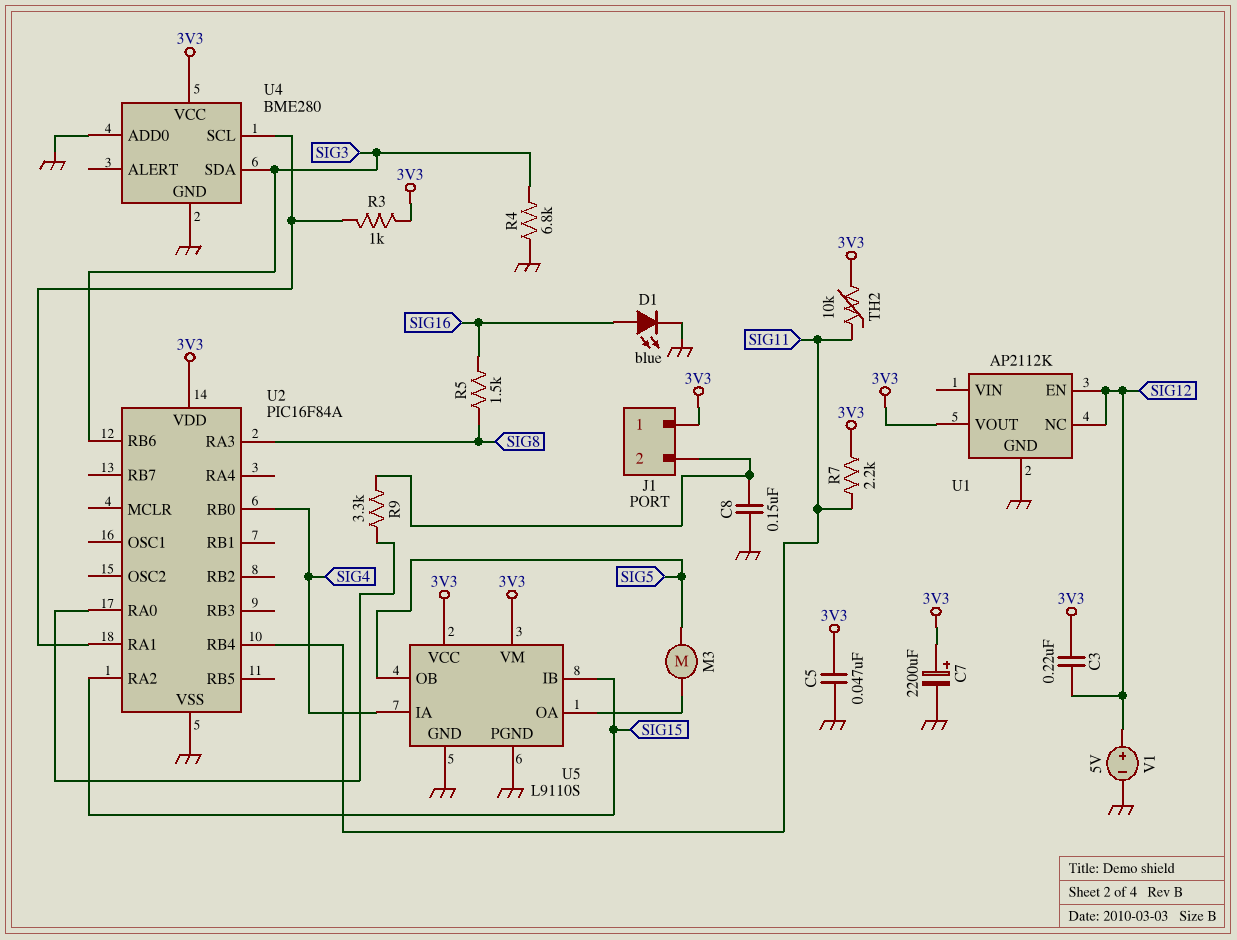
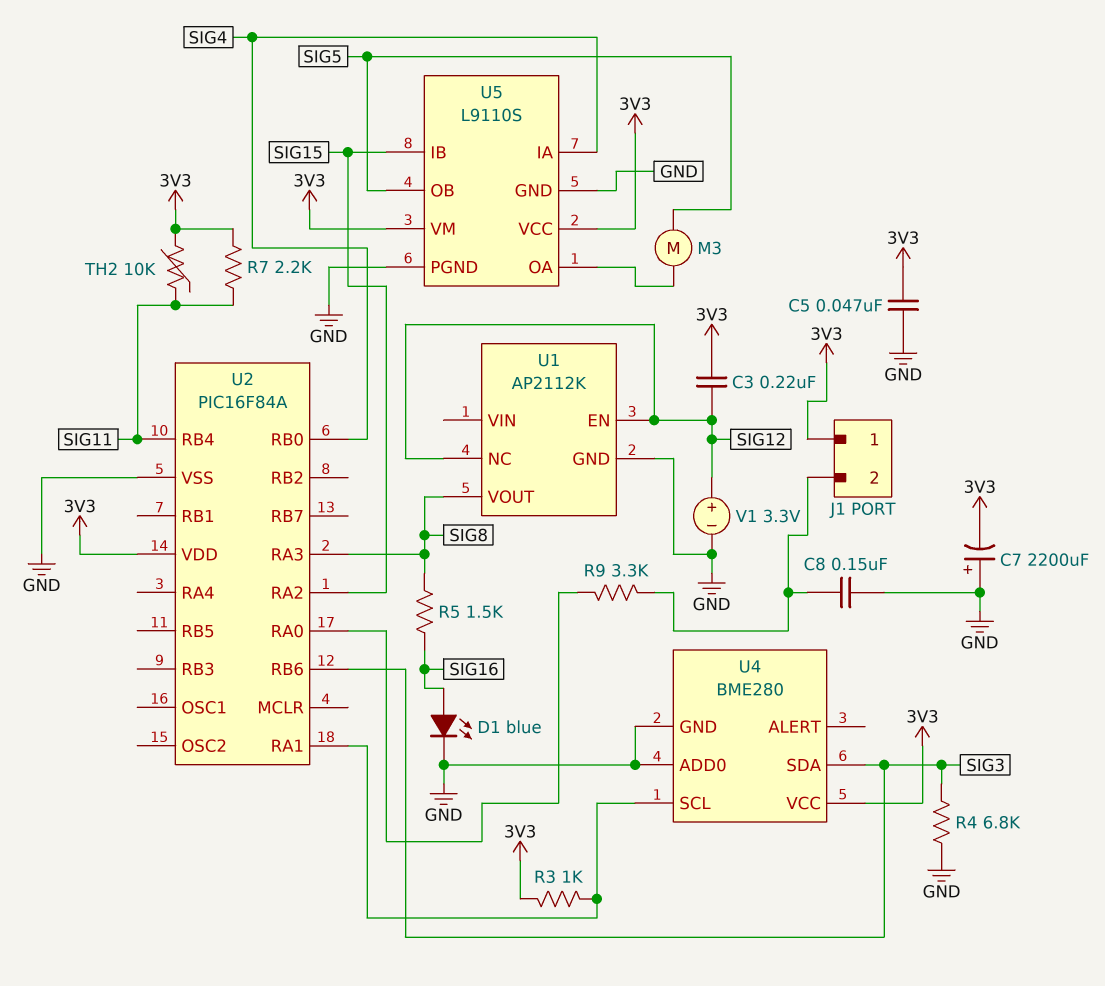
C7: 2200uF (plus 3V3, minus GND) -> 2200uF (plus GND, minus 3V3)
U1 pin VOUT: 3V3 -> SIG8
V1: 5V (plus SIG12, minus GND) -> 3.3V (plus SIG12, minus GND)

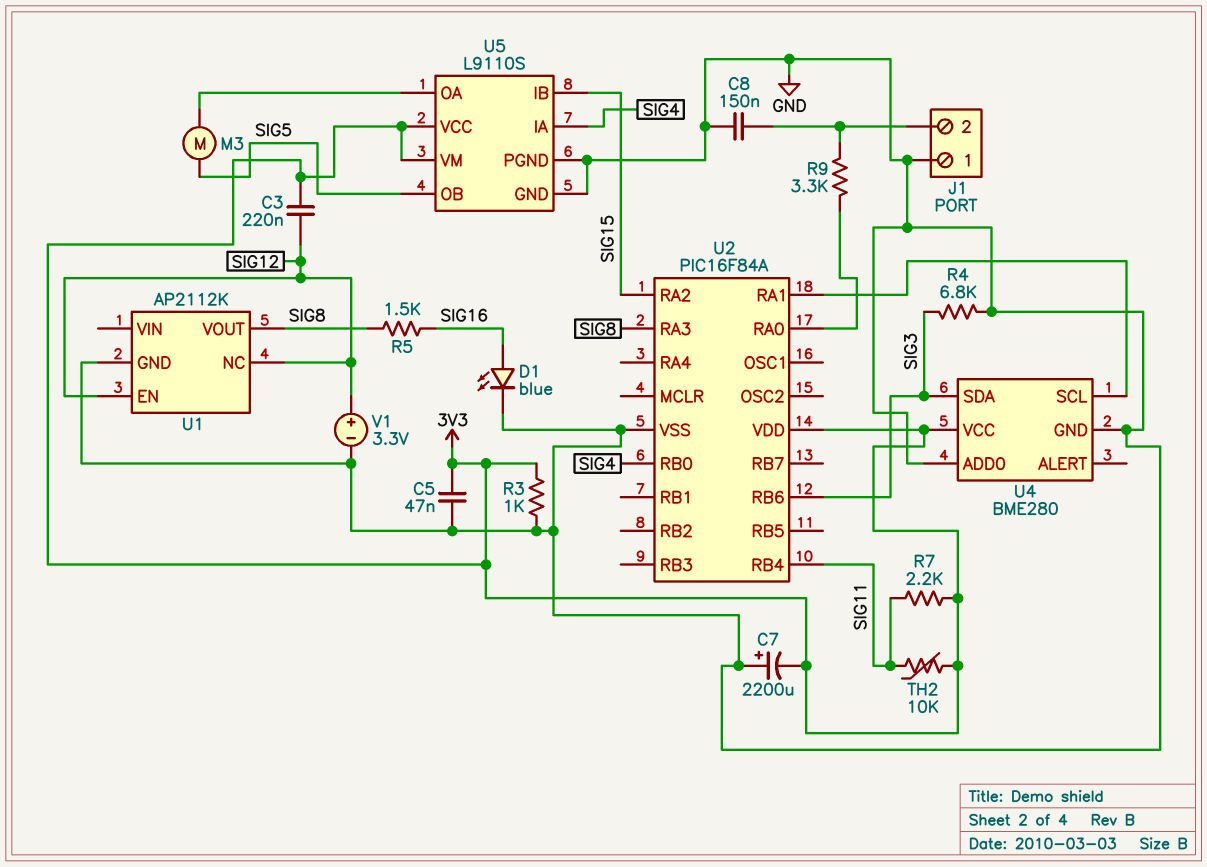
J1 pin 1: 3V3 -> GND
R3: 1k (3V3, U2/RA1) -> 1k (3V3, GND)

